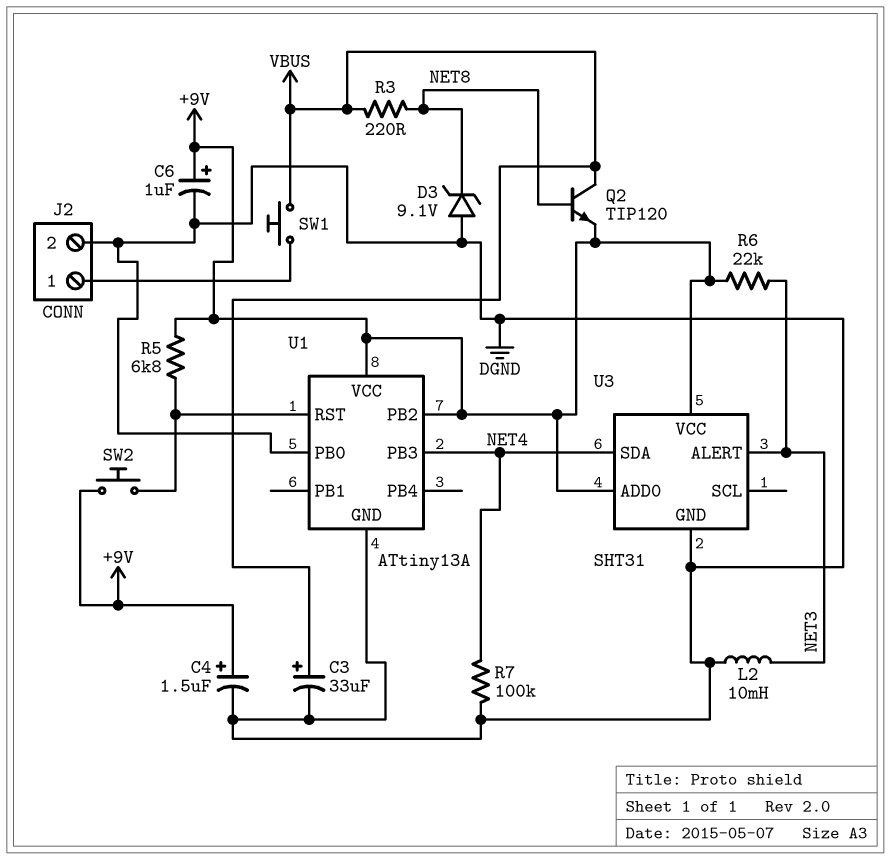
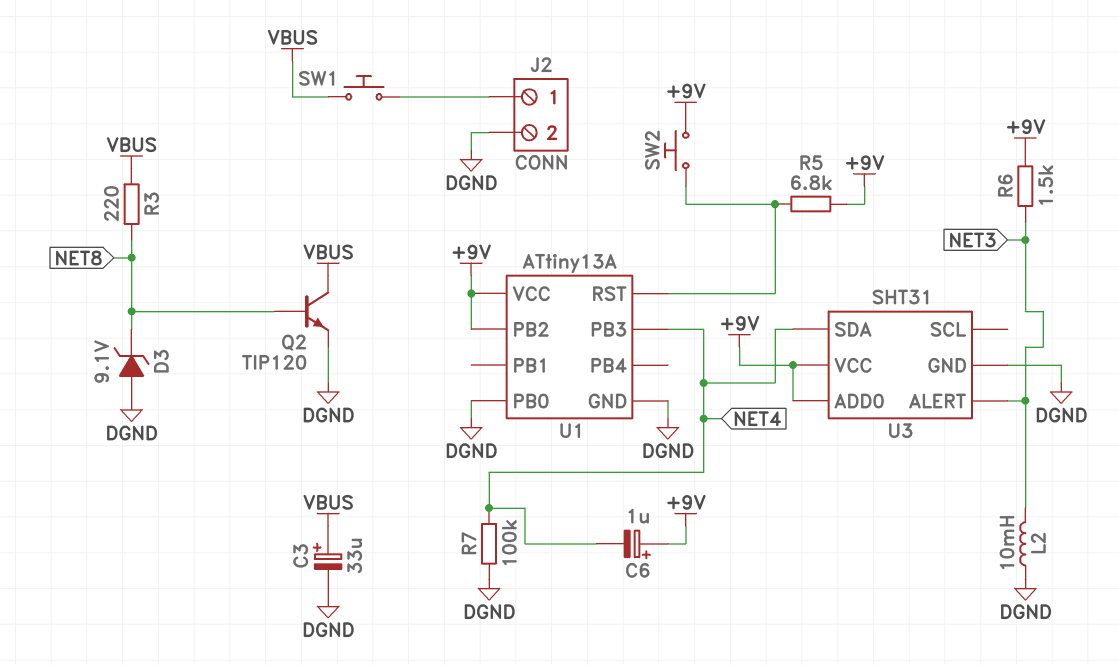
C4: 1.5uF (plus +9V, minus DGND) -> none
C6: 1uF (plus +9V, minus DGND) -> 1uF (plus +9V, minus NET4)
Q2: NPN TIP120 (B NET8, C VBUS, E +9V) -> NPN TIP120 (B NET8, C VBUS, E DGND)
R6: 22k (+9V, NET3) -> 1.5k (+9V, NET3)

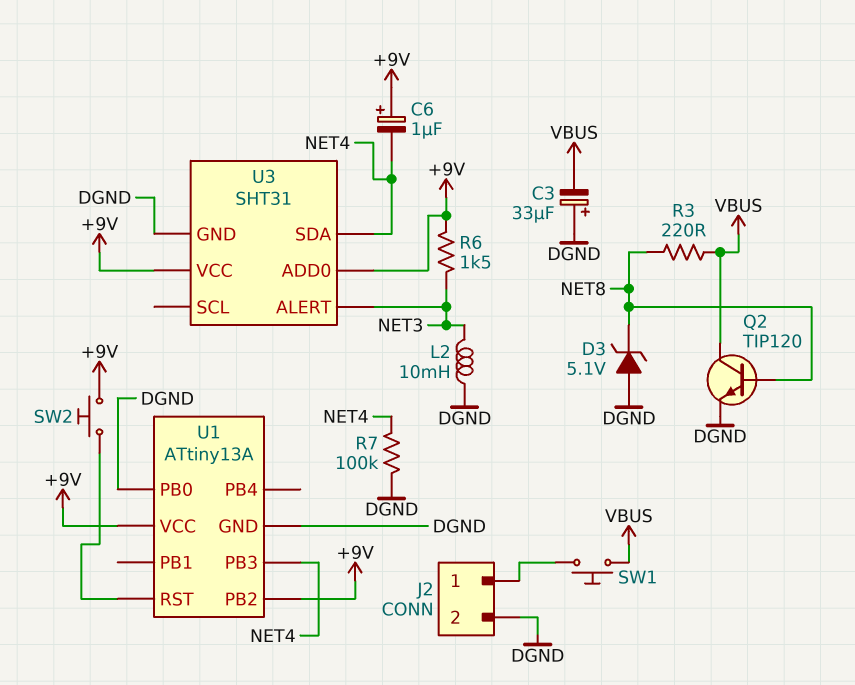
C3: 33uF (plus VBUS, minus DGND) -> 33uF (plus DGND, minus VBUS)
D3: zener 9.1V (A DGND, K NET8) -> zener 5.1V (A DGND, K NET8)
R5: 6.8k (+9V, U1/RST) -> none

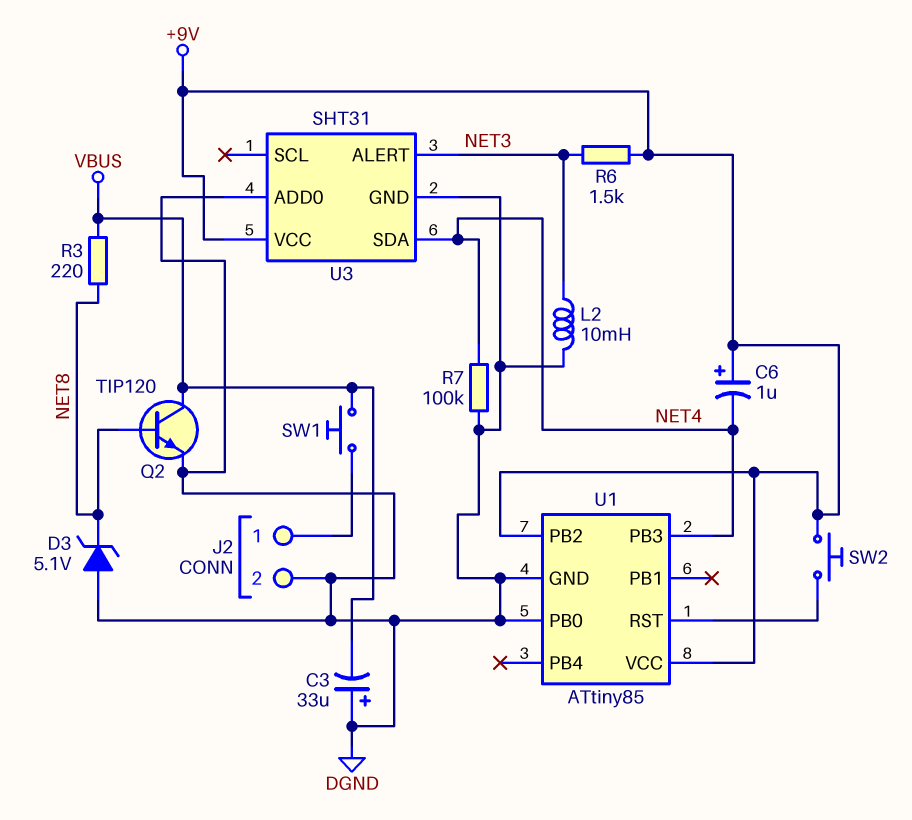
U1: ATtiny13A -> ATtiny85
U3 pin ADD0: +9V -> DGND

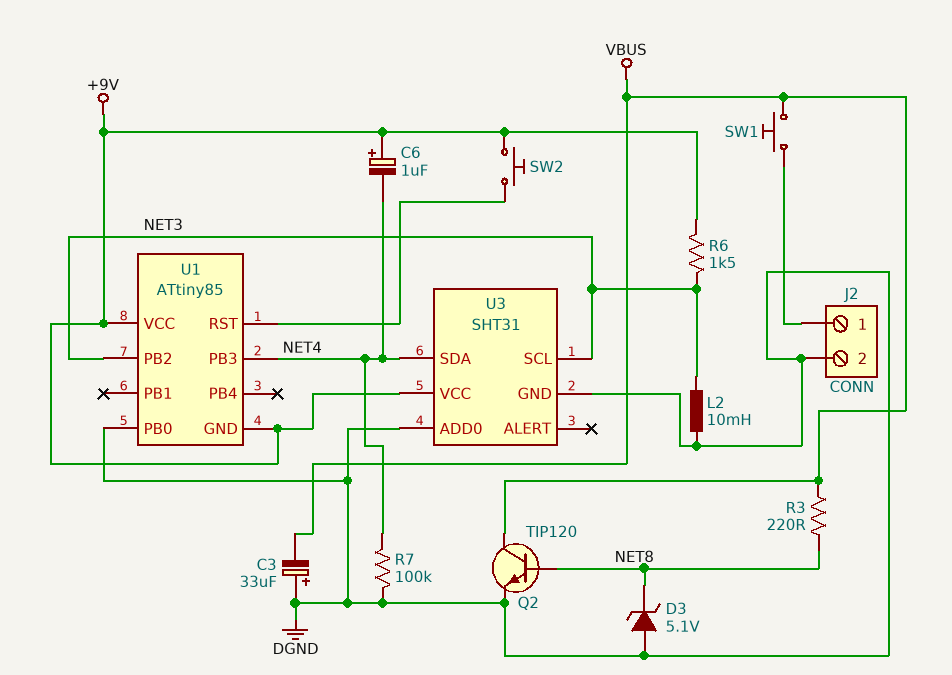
U1 pin GND: DGND -> +9V
U1 pin PB2: +9V -> NET3
U3 pin ALERT: NET3 -> none
U3 pin SCL: none -> NET3

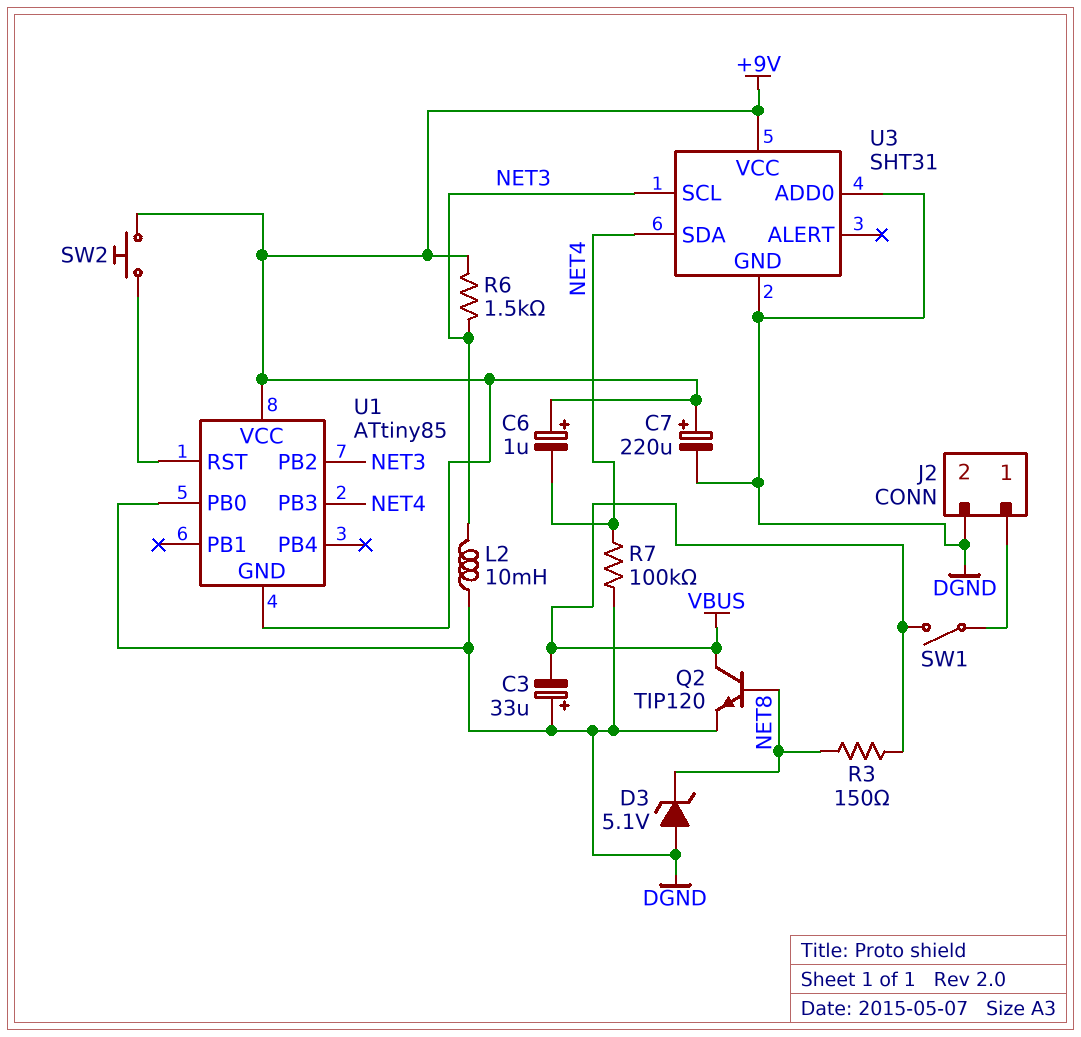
C7: none -> 220uF (plus +9V, minus DGND)
R3: 220 (NET8, VBUS) -> 150 (NET8, VBUS)
SW1: button (J2/1, VBUS) -> switch (J2/1, VBUS)

